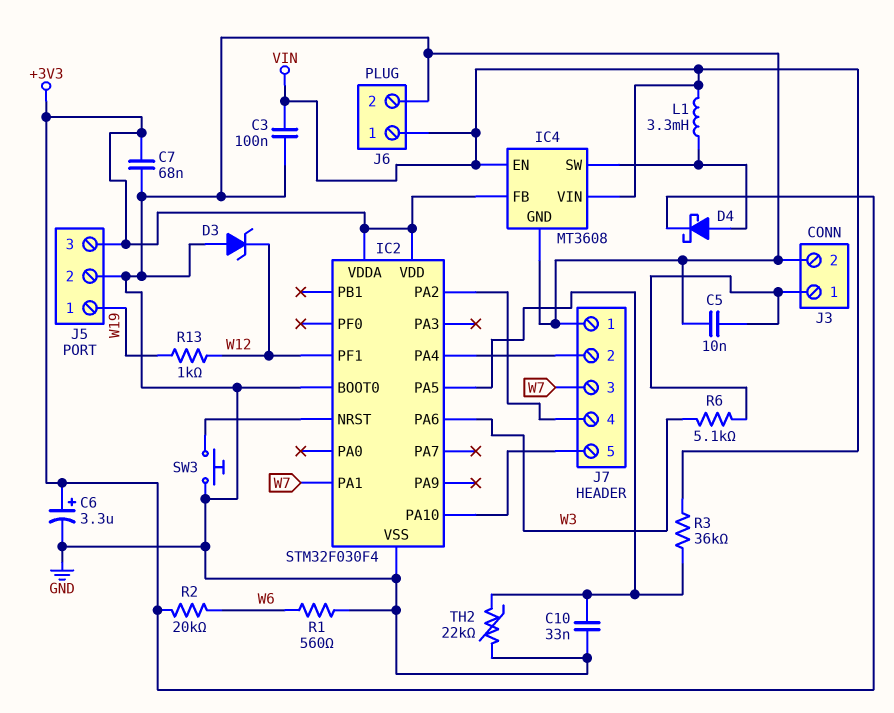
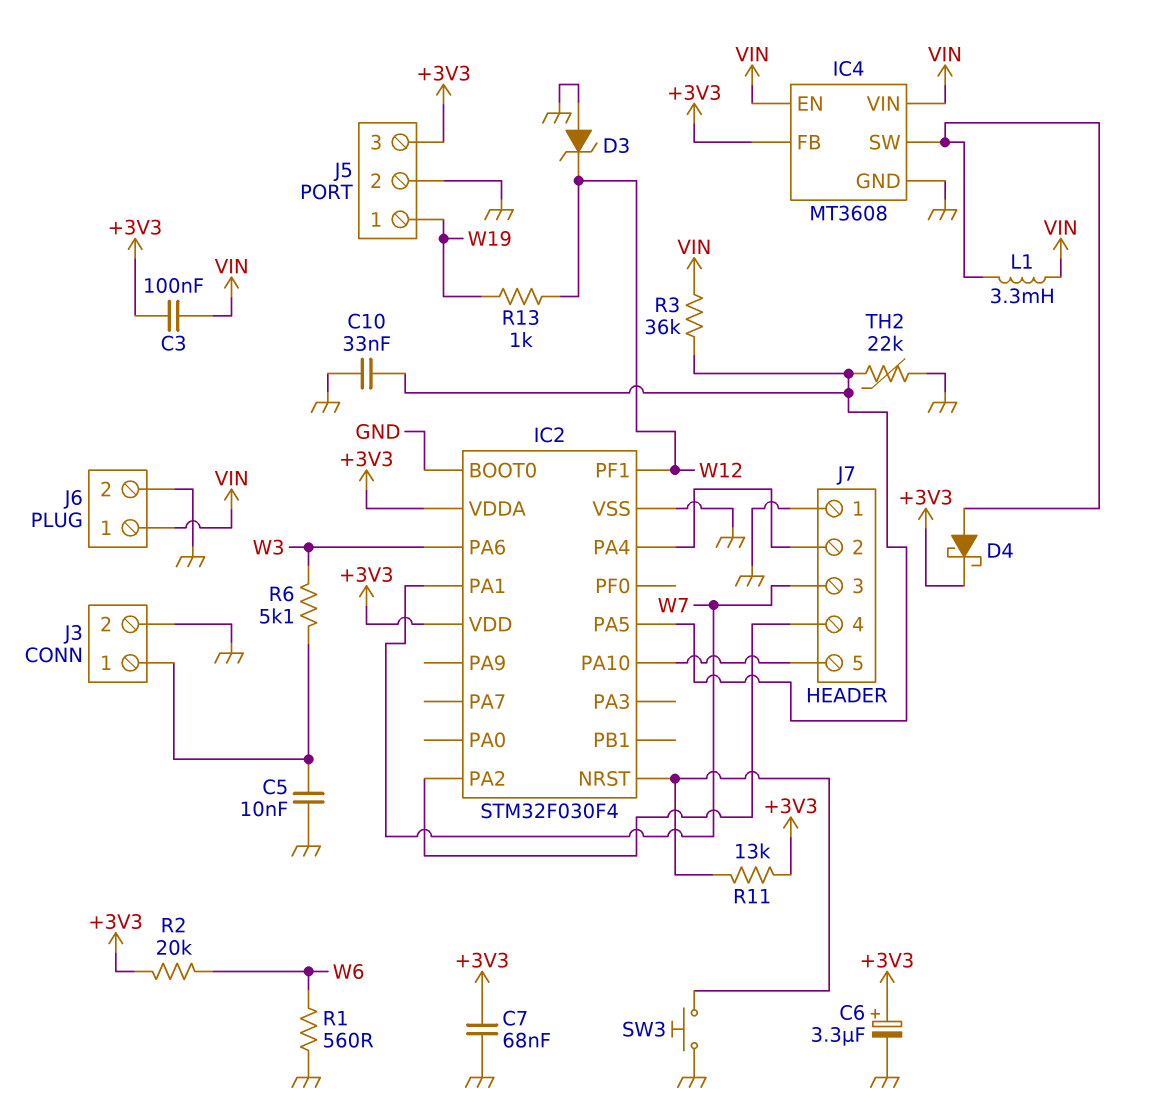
C3: 100nF (GND, VIN) -> 100nF (+3V3, VIN)
R11: none -> 13k (+3V3, IC2/NRST)

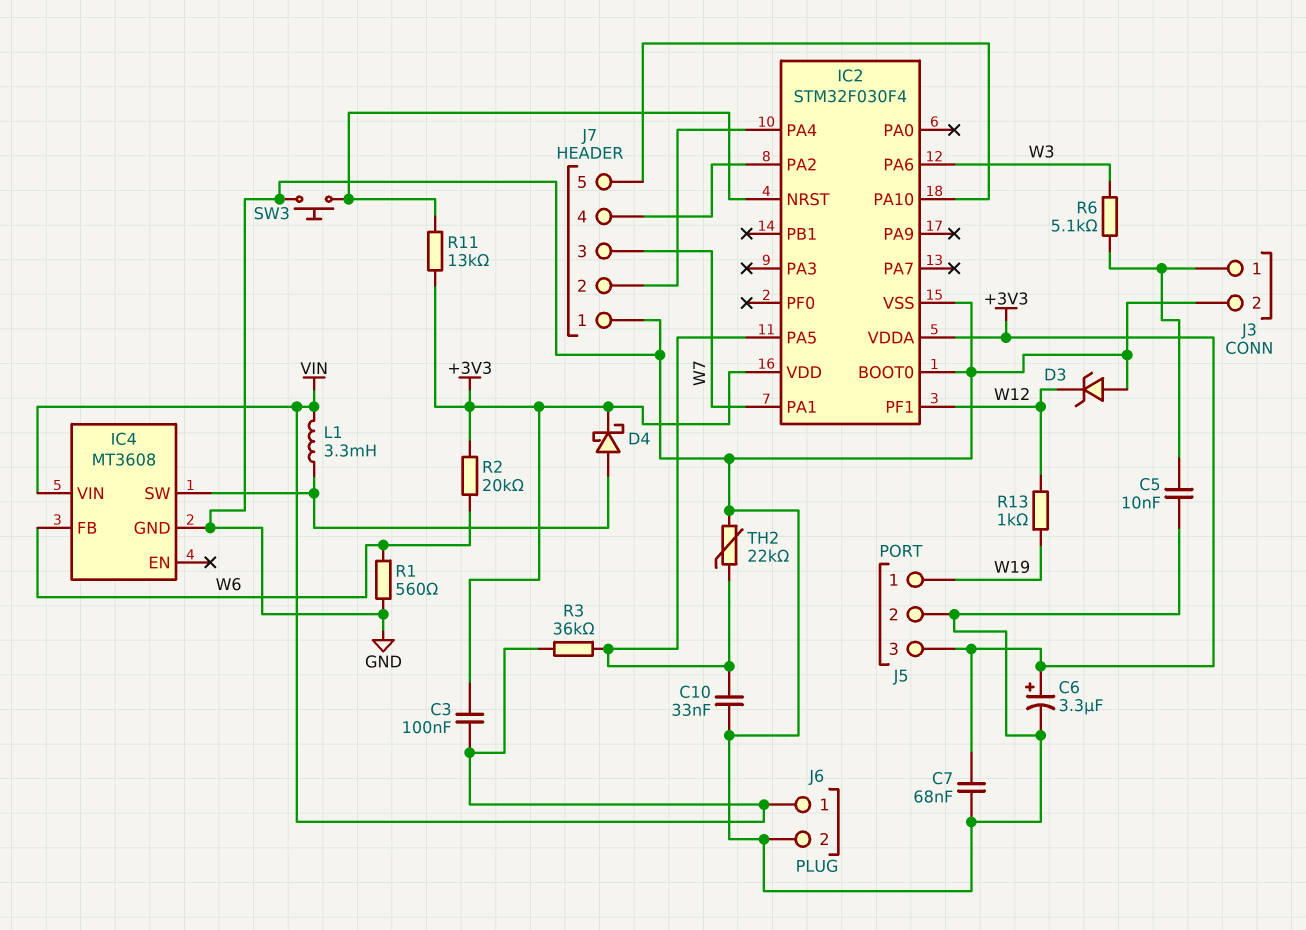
IC4 pin EN: VIN -> none
IC4 pin FB: +3V3 -> W6

